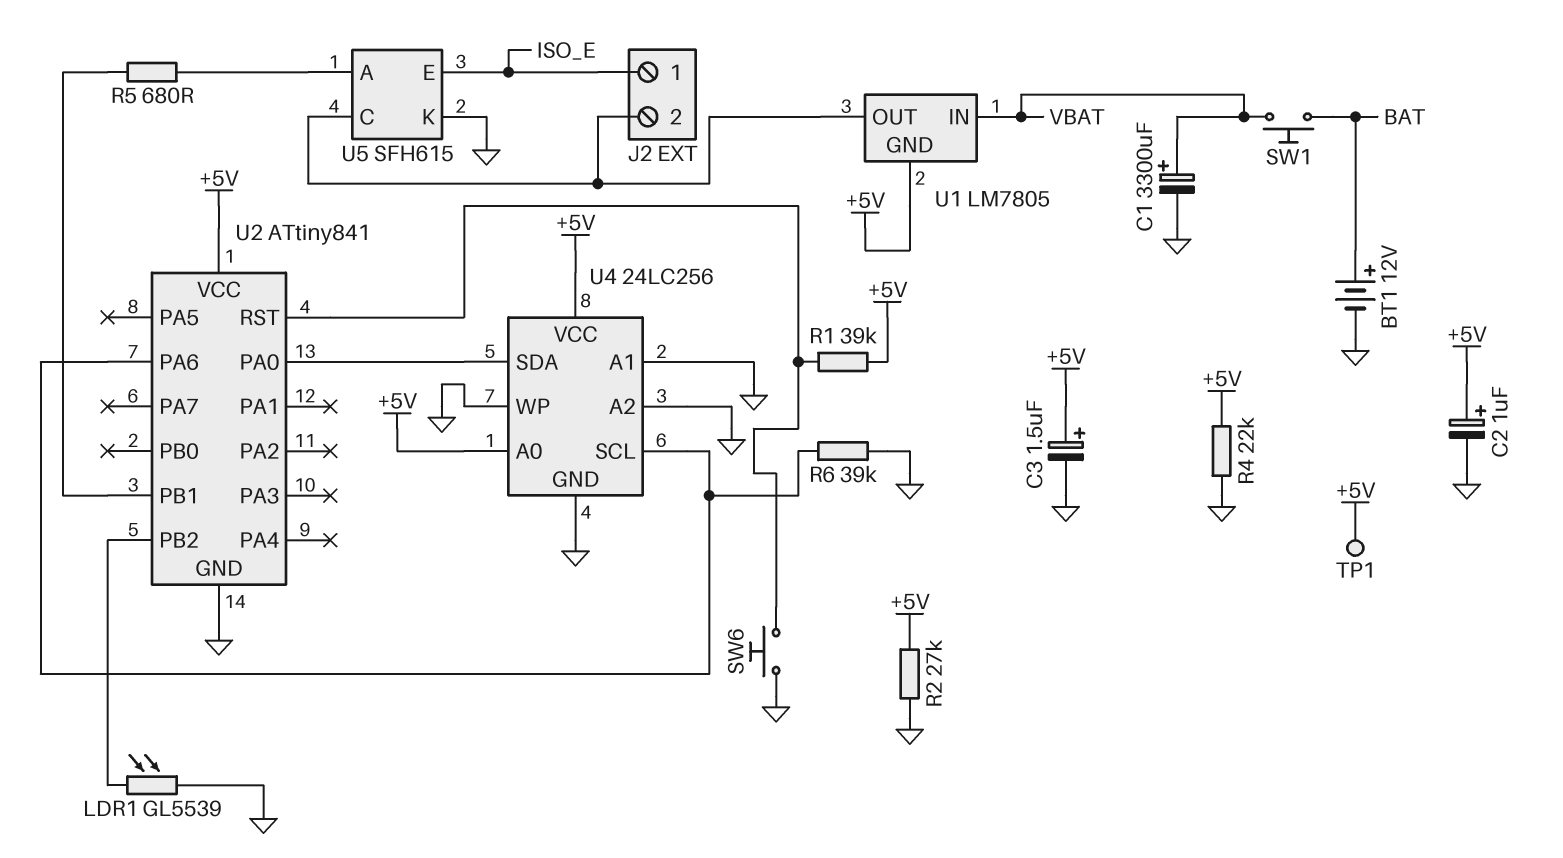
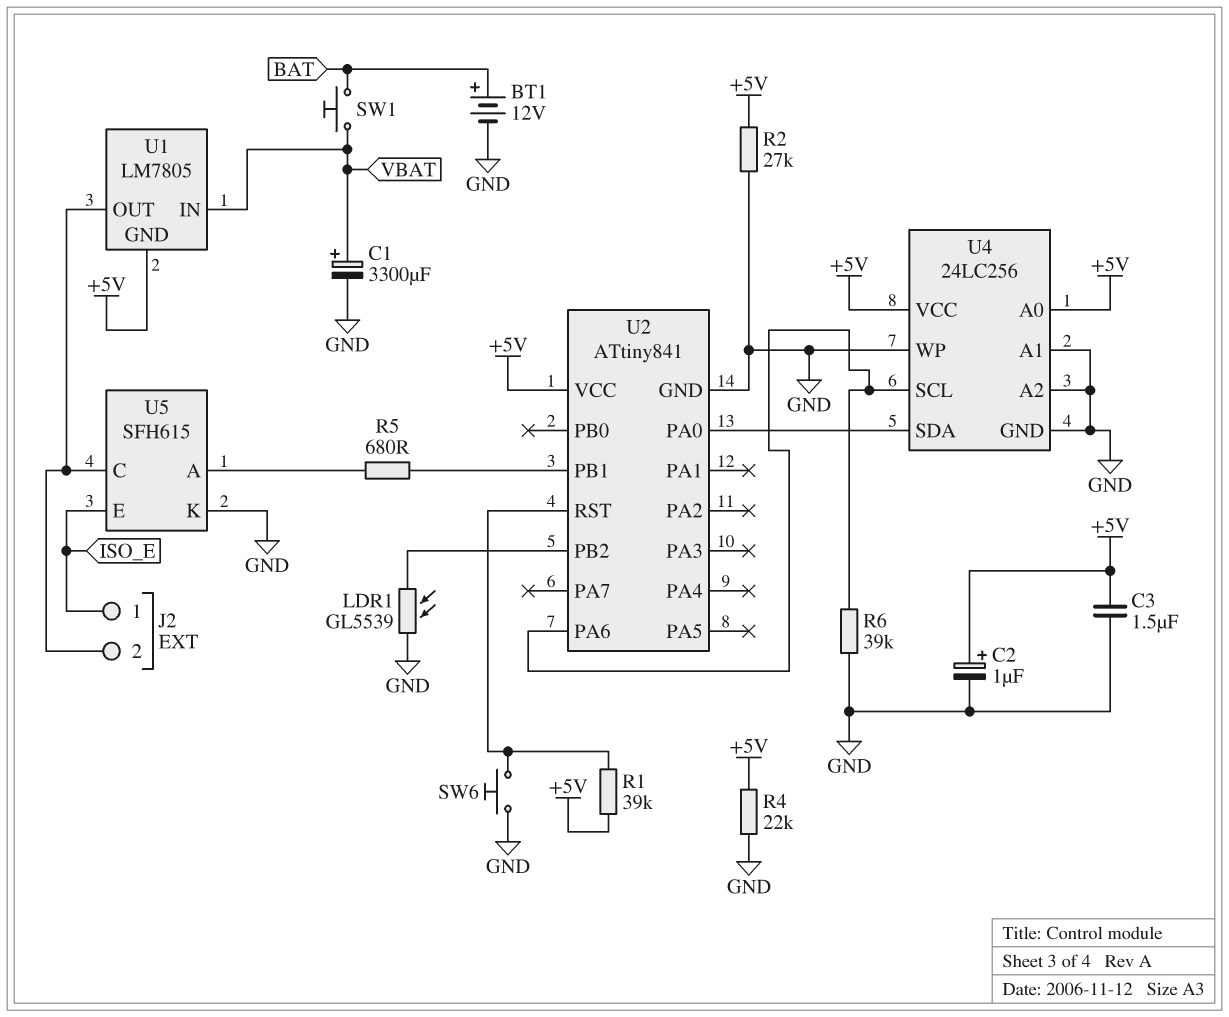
C3: 1.5uF (plus +5V, minus GND) -> 1.5uF (+5V, GND)
TP1: test point (+5V) -> none

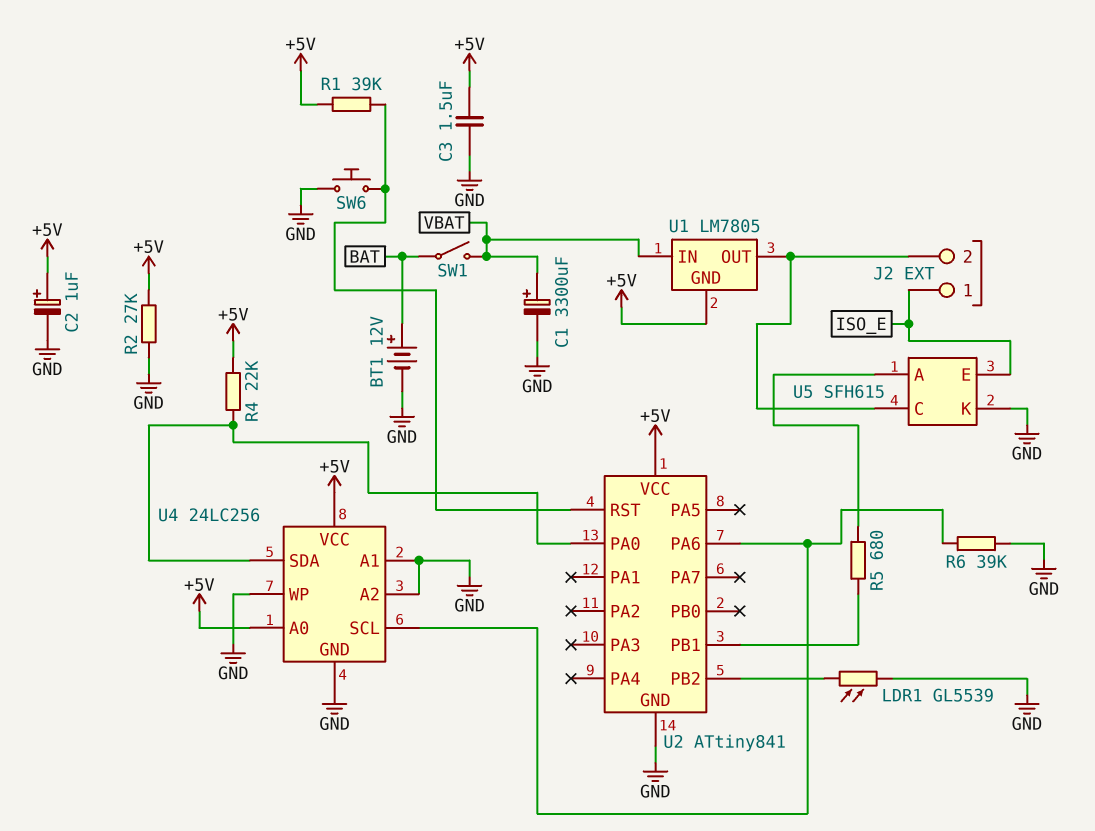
R4: 22k (+5V, GND) -> 22k (+5V, U2/PA0)
SW1: button (BAT, VBAT) -> switch (BAT, VBAT)

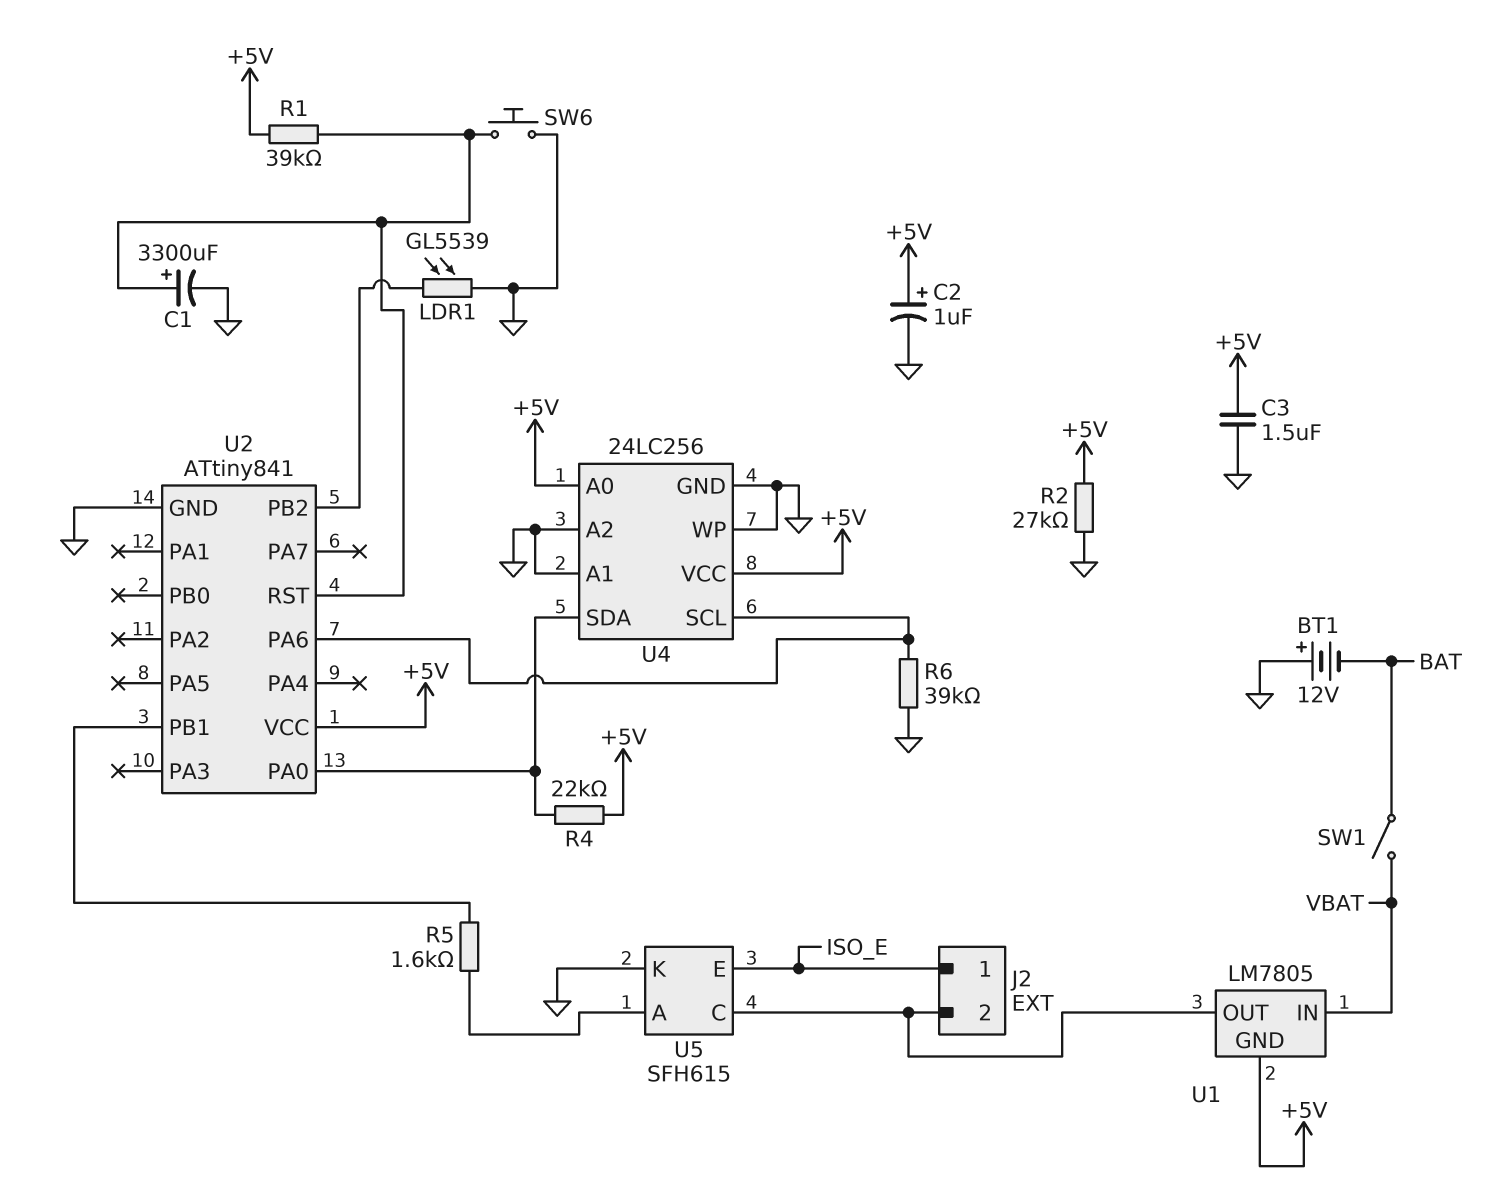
BT1: 12V (plus BAT, minus GND) -> 12V (plus GND, minus BAT)
C1: 3300uF (plus VBAT, minus GND) -> 3300uF (plus U2/RST, minus GND)
R5: 680 (U2/PB1, U5/A) -> 1.6k (U2/PB1, U5/A)

